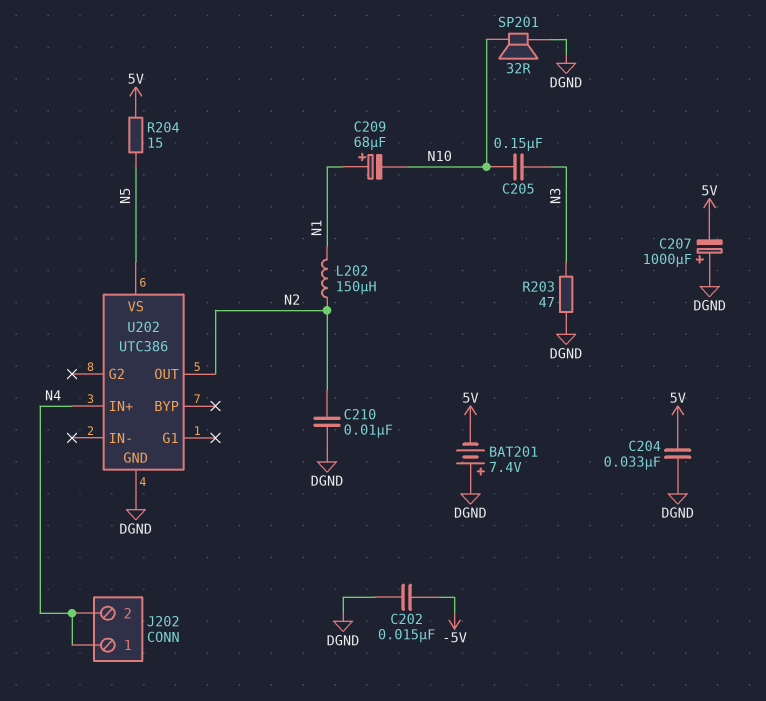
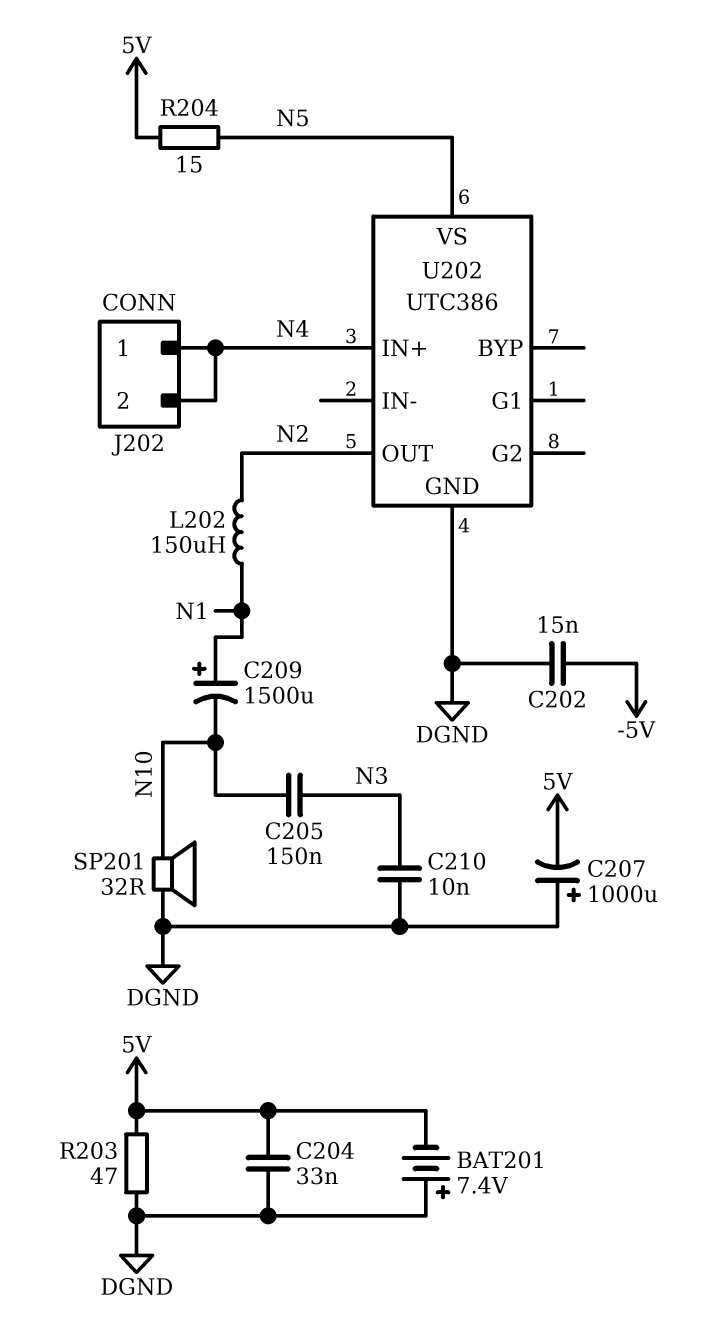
C209: 68uF (plus N1, minus N10) -> 1500uF (plus N1, minus N10)
C210: 10nF (DGND, N2) -> 10nF (DGND, N3)
R203: 47 (DGND, N3) -> 47 (5V, DGND)

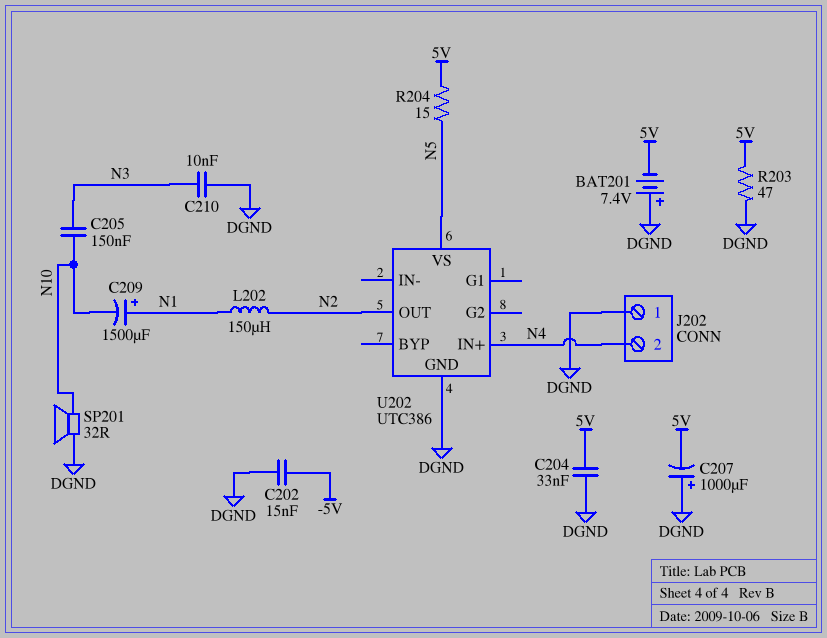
J202 pin 1: N4 -> DGND

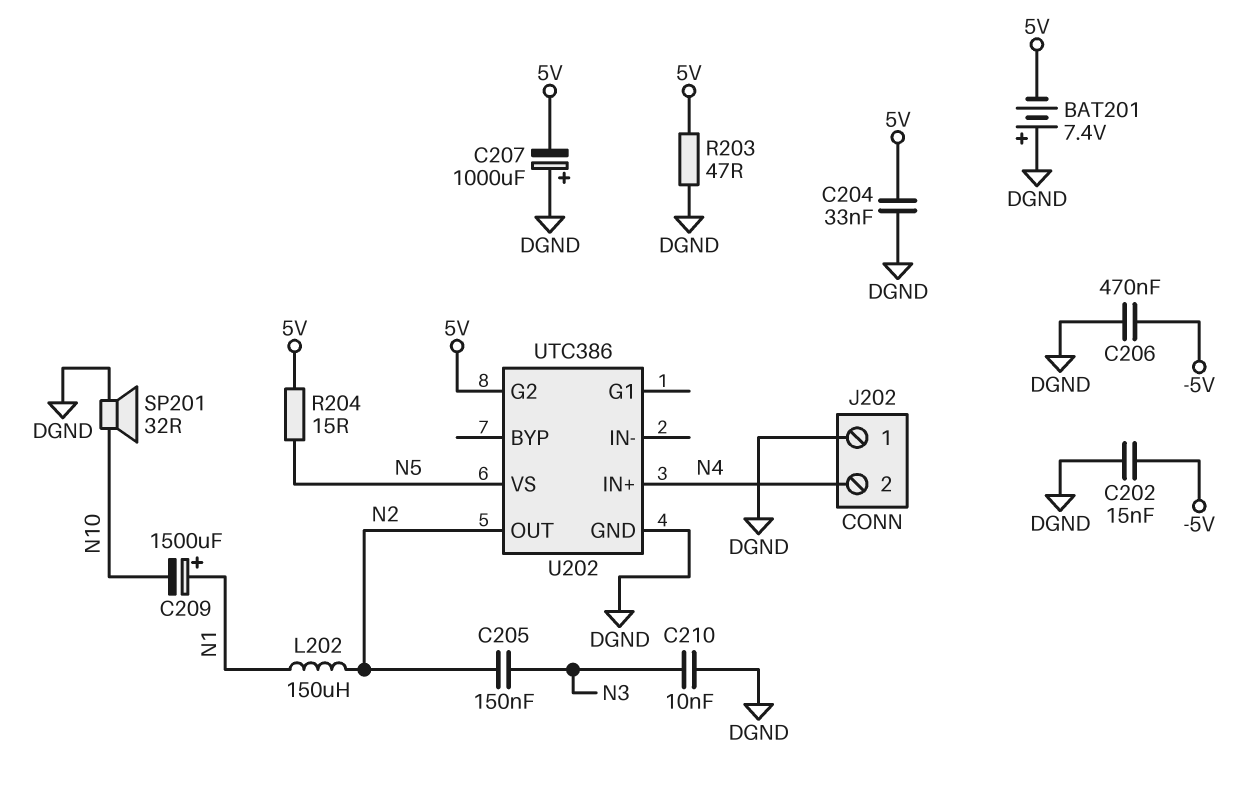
C205: 150nF (N3, N10) -> 150nF (N2, N3)
C206: none -> 470nF (-5V, DGND)
U202 pin G2: none -> 5V

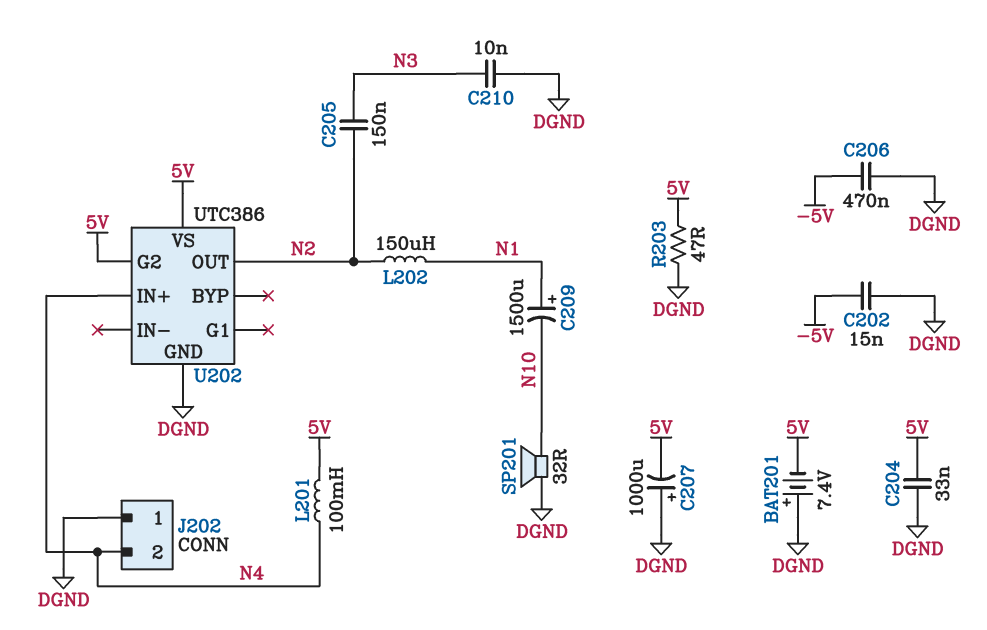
L201: none -> 100mH (5V, N4)
R204: 15 (5V, N5) -> none
U202 pin VS: N5 -> 5V

